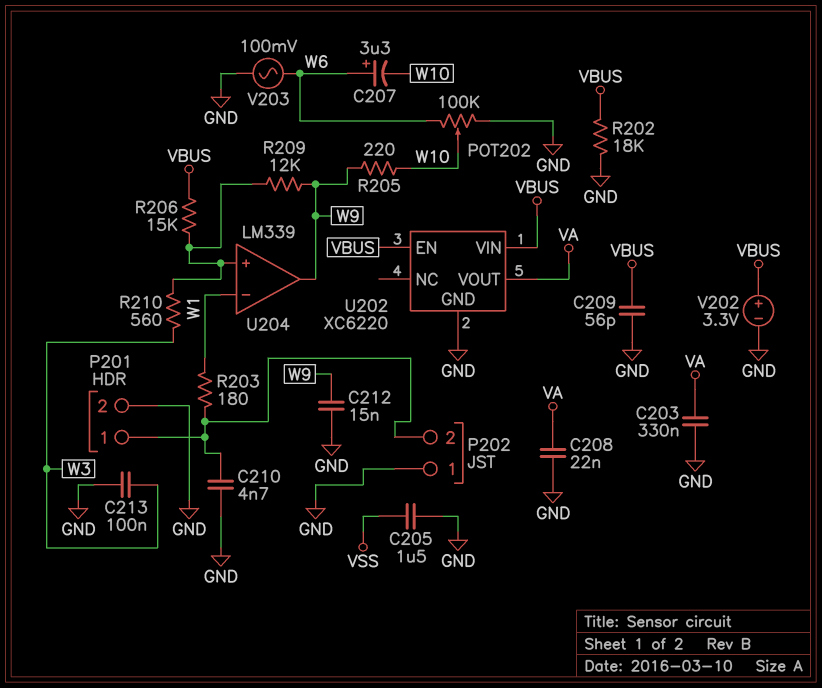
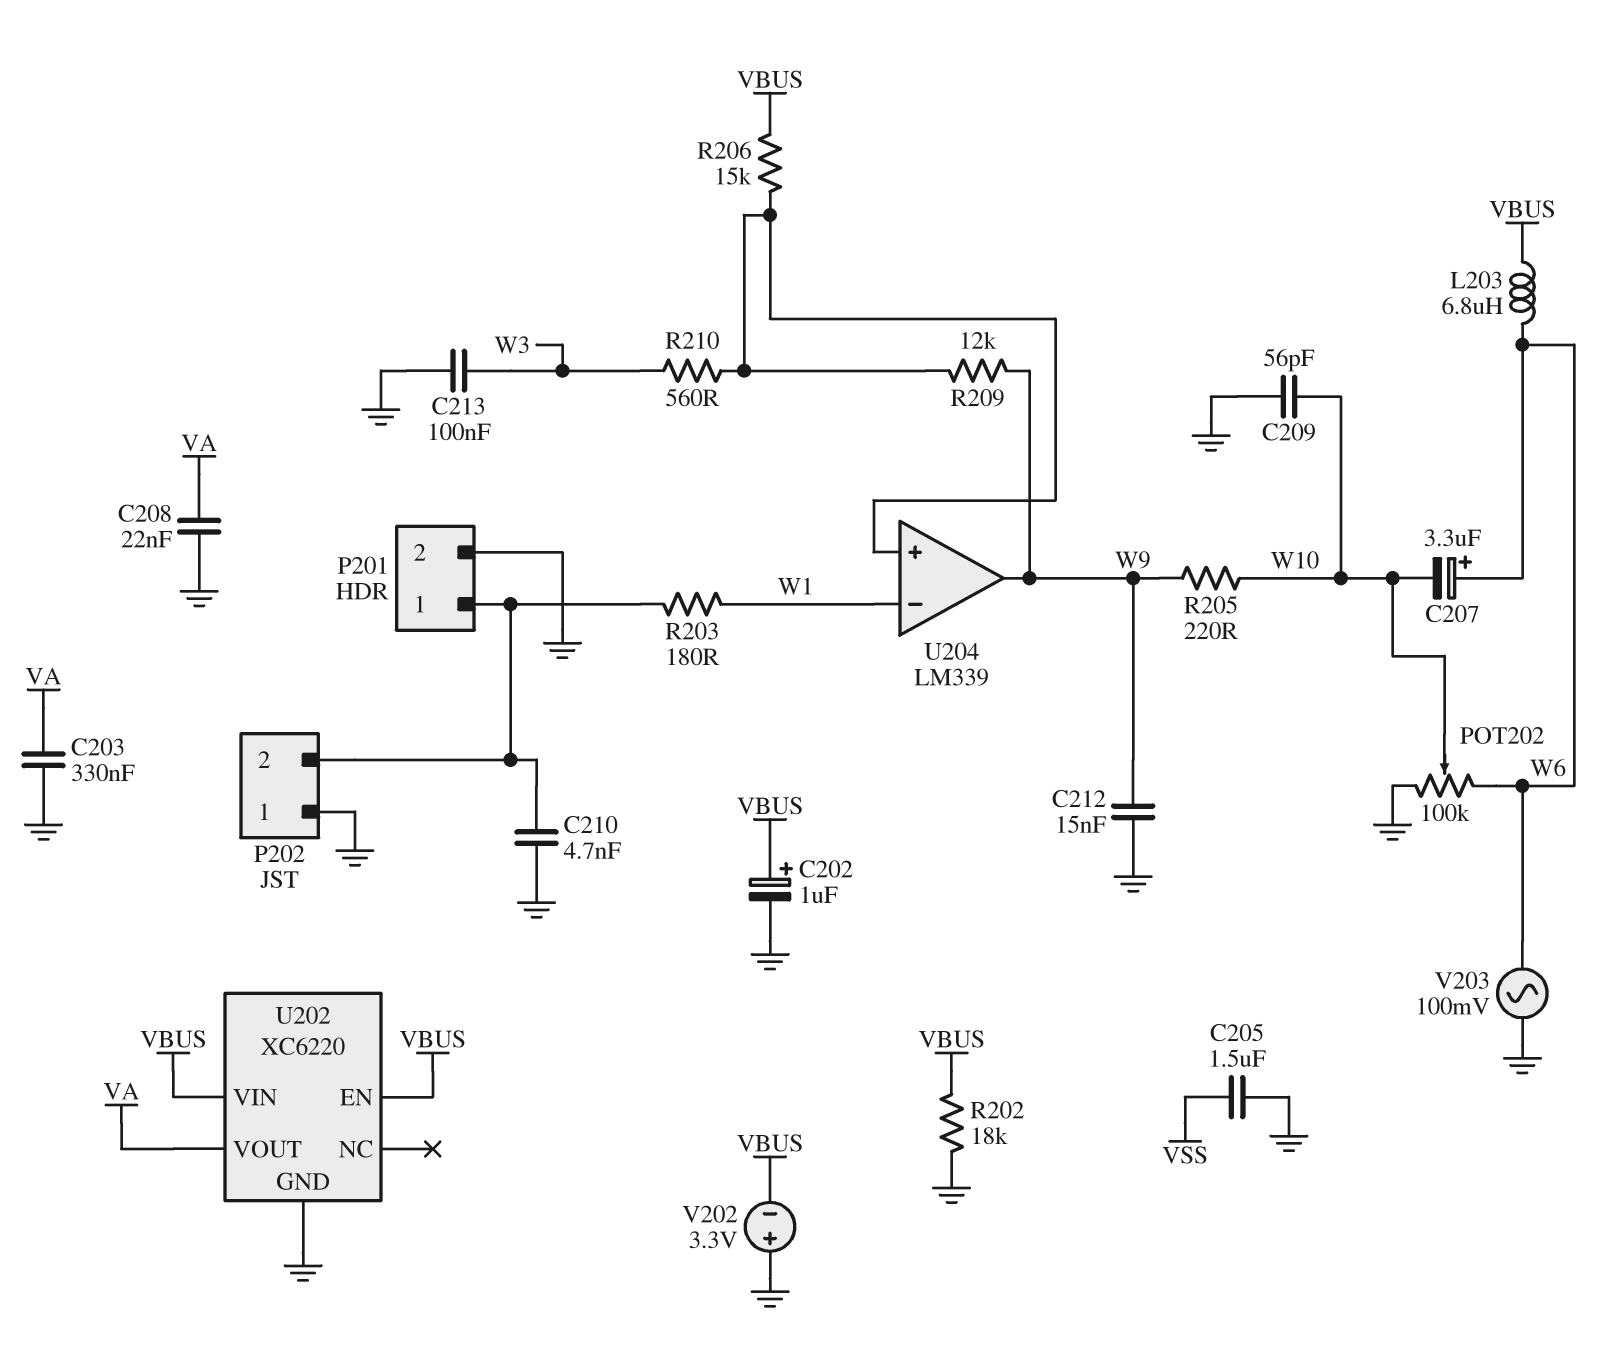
C202: none -> 1uF (plus VBUS, minus GND)
C209: 56pF (GND, VBUS) -> 56pF (GND, W10)
L203: none -> 6.8uH (VBUS, W6)
V202: 3.3V (plus VBUS, minus GND) -> 3.3V (plus GND, minus VBUS)

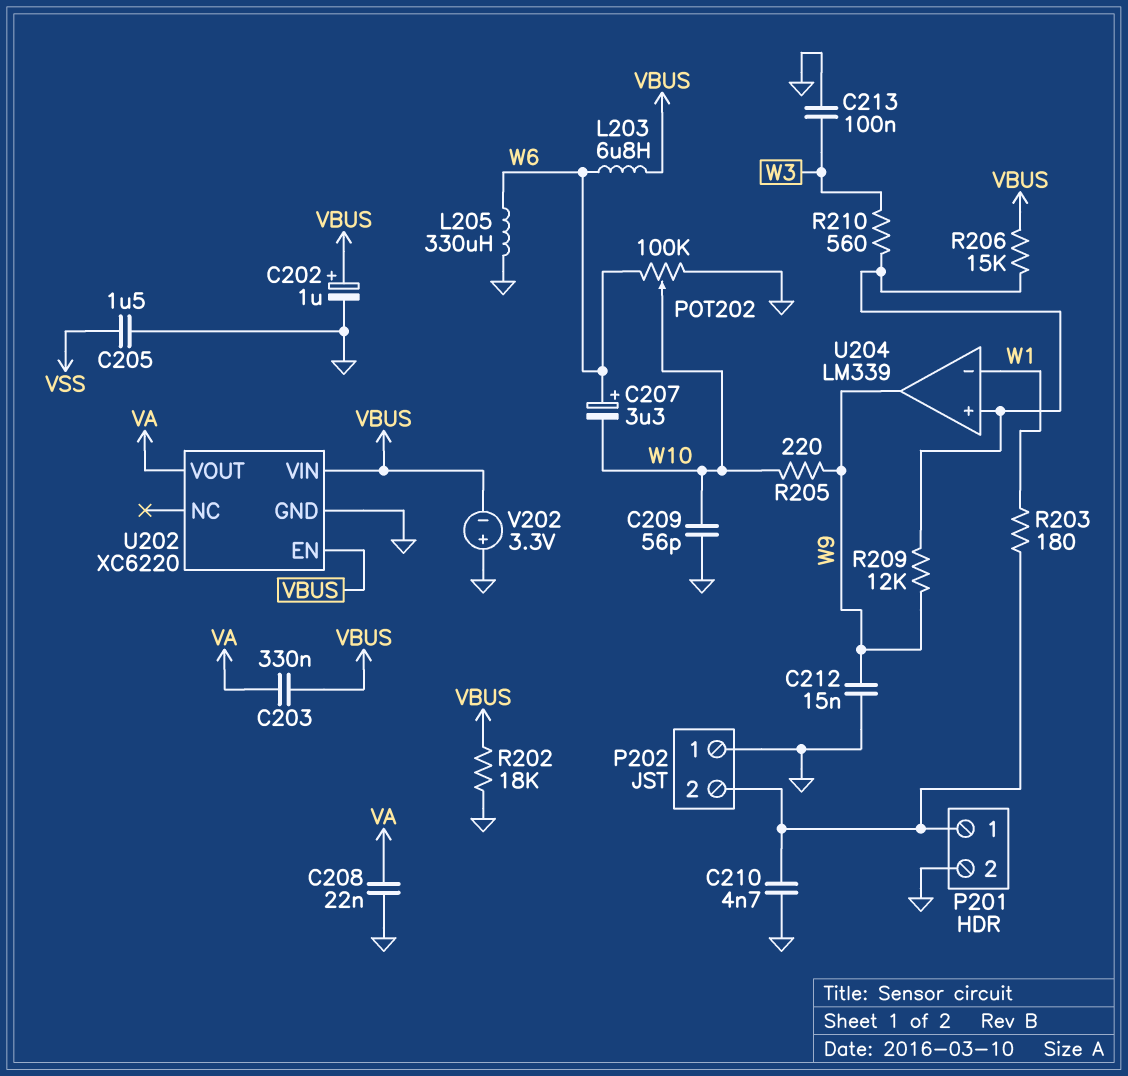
C203: 330nF (GND, VA) -> 330nF (VA, VBUS)
L205: none -> 330uH (GND, W6)
V203: AC 100mV (GND, W6) -> none

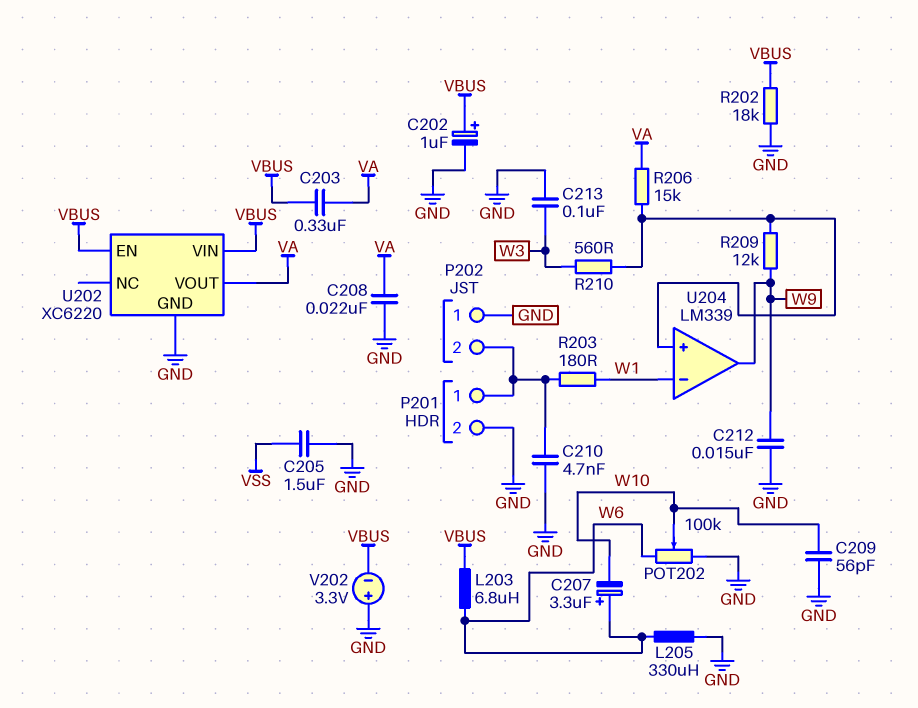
R205: 220 (W9, W10) -> none
R206: 15k (U204/in+, VBUS) -> 15k (U204/in+, VA)

